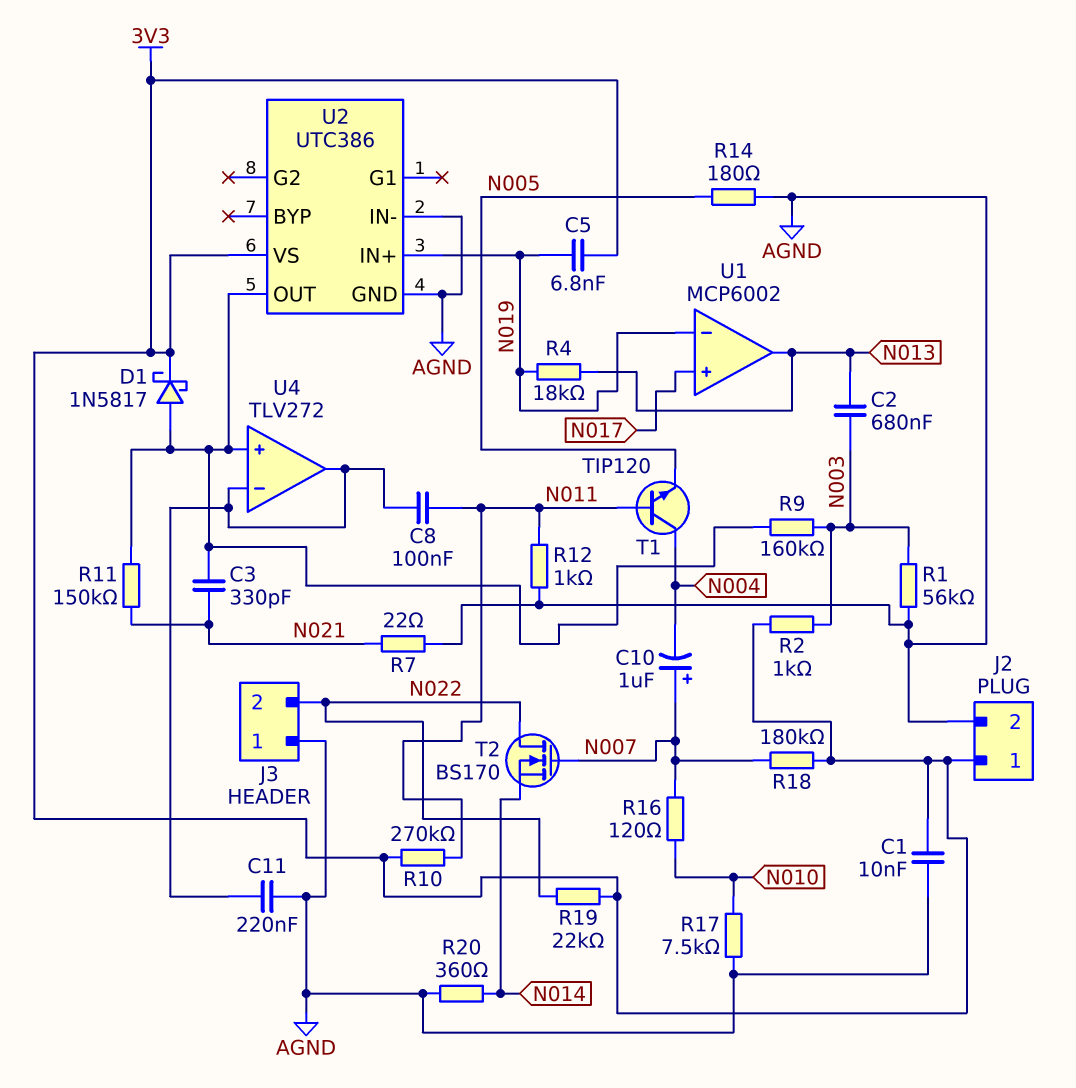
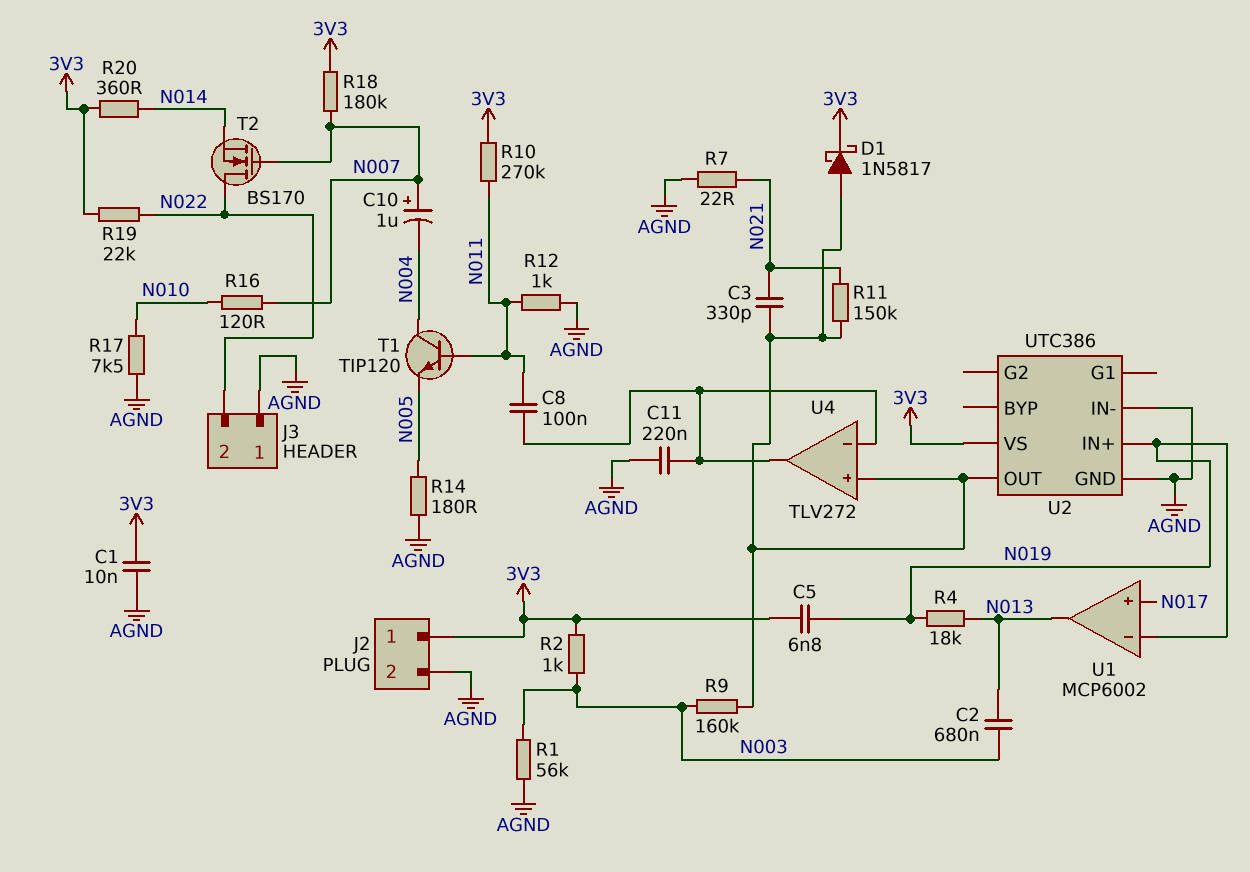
R20: 360 (AGND, N014) -> 360 (3V3, N014)

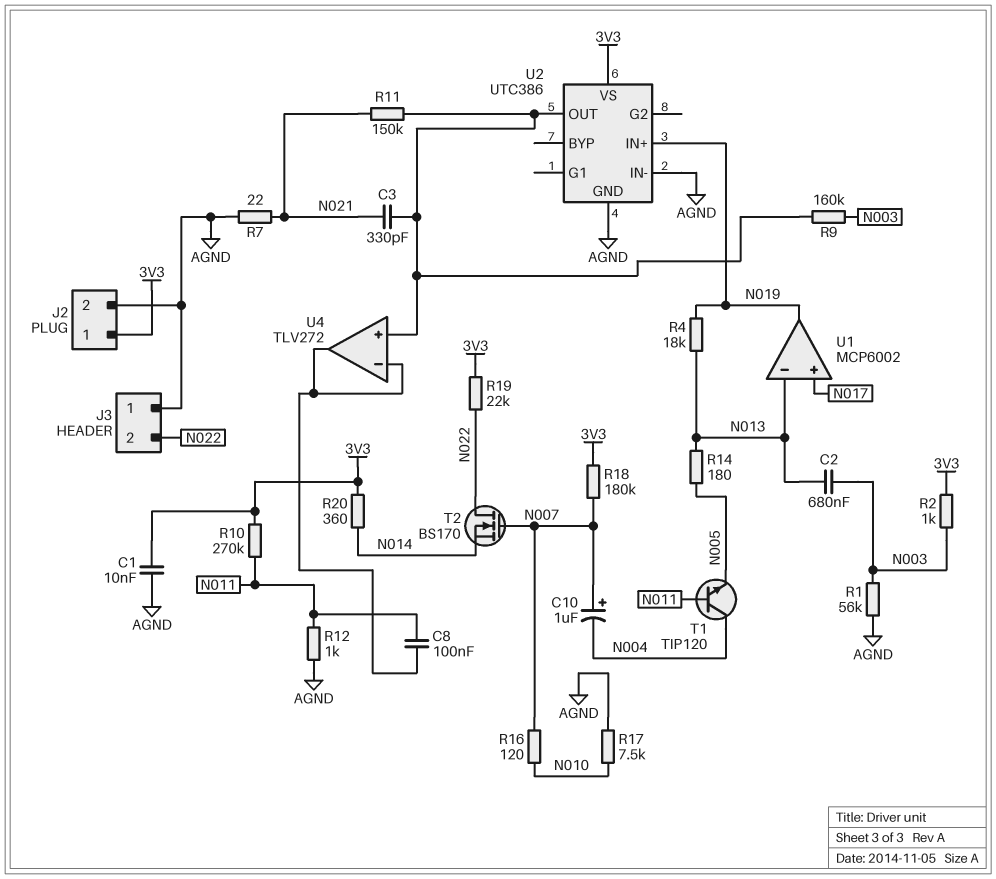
C5: 6.8nF (3V3, N019) -> none
C11: 220nF (AGND, U4/in-) -> none
D1: schottky 1N5817 (A U2/OUT, K 3V3) -> none
R14: 180 (AGND, N005) -> 180 (N005, N013)
U1 pin in-: N019 -> N013
U1 pin out: N013 -> N019

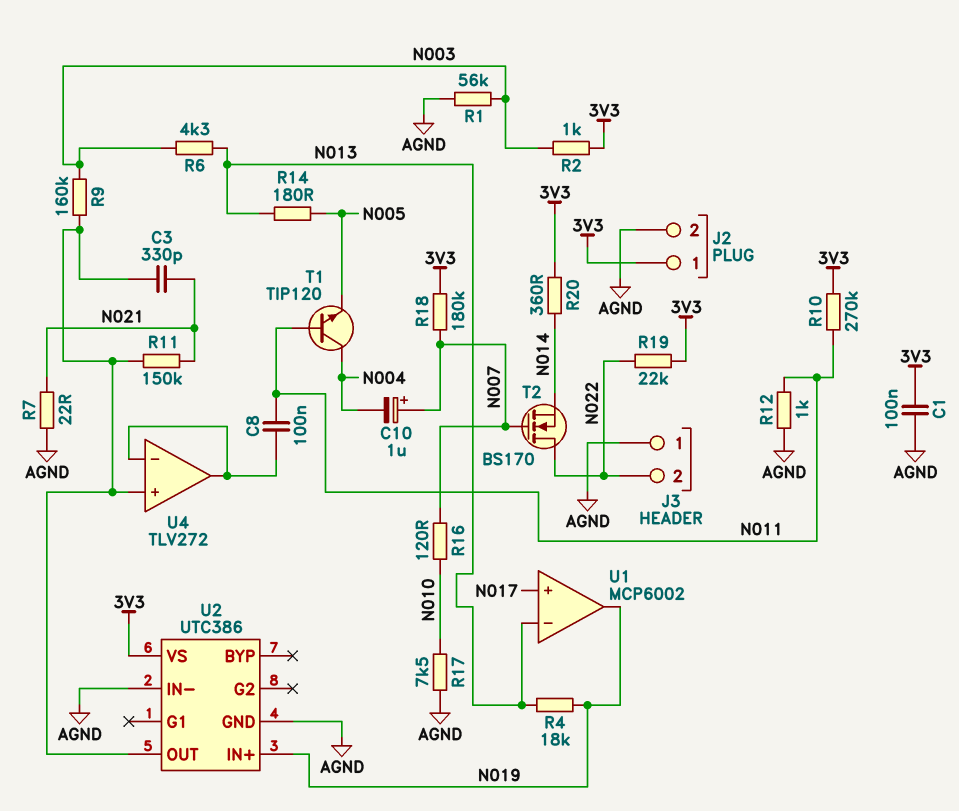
C1: 10nF (3V3, AGND) -> 100nF (3V3, AGND)
C2: 680nF (N003, N013) -> none
R6: none -> 4.3k (N003, N013)

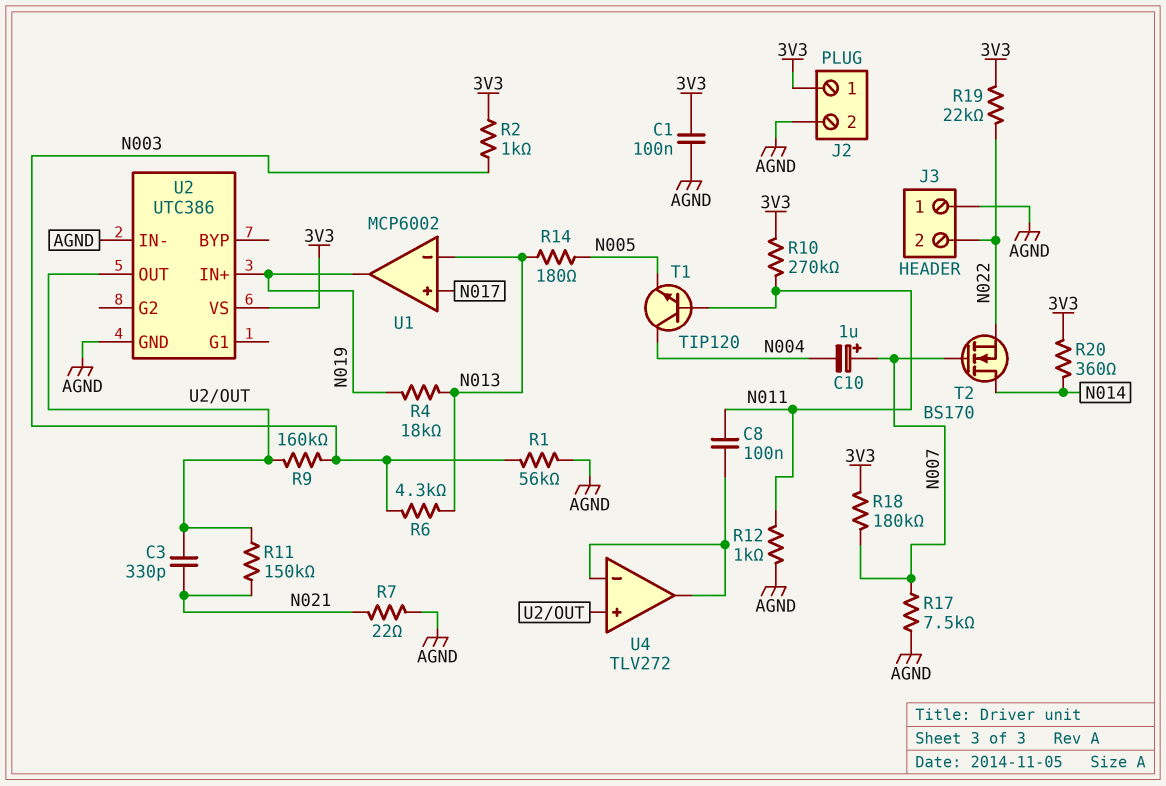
R16: 120 (N007, N010) -> none
R17: 7.5k (AGND, N010) -> 7.5k (AGND, N007)
T2: NMOS BS170 (G N007, D N022, S N014) -> NMOS BS170 (G N007, D N014, S N022)

